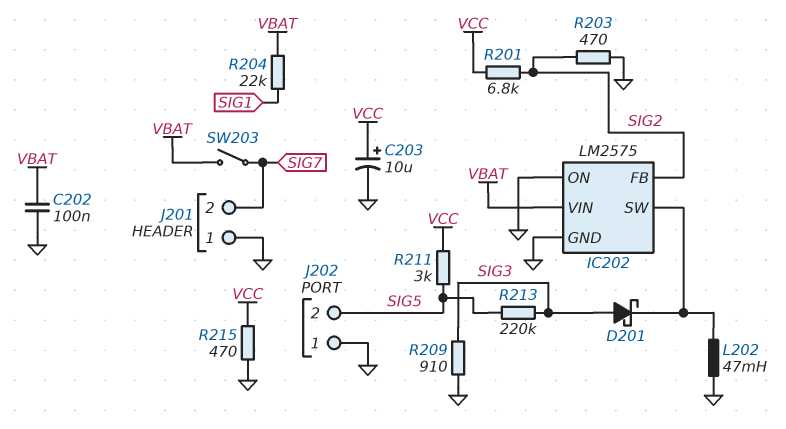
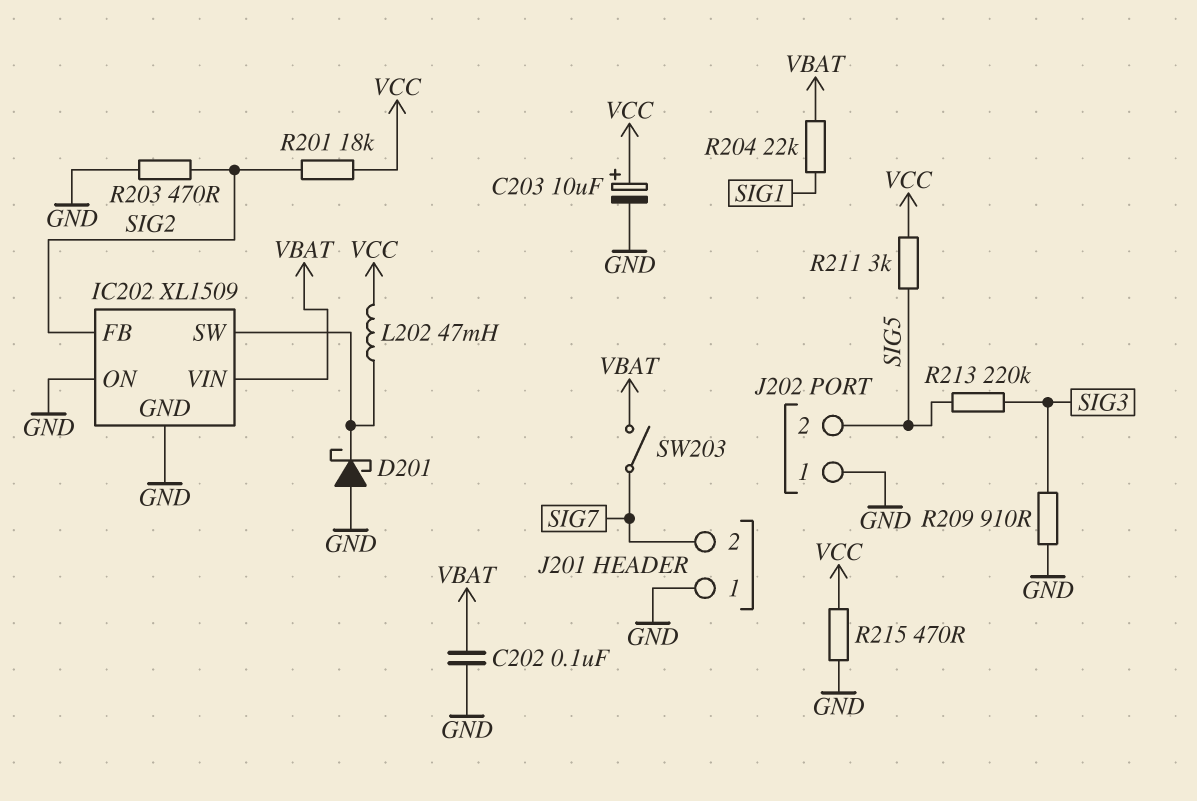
D201: schottky (A SIG3, K IC202/SW) -> schottky (A GND, K IC202/SW)
IC202: LM2575 -> XL1509
L202: 47mH (GND, IC202/SW) -> 47mH (IC202/SW, VCC)
R201: 6.8k (SIG2, VCC) -> 18k (SIG2, VCC)

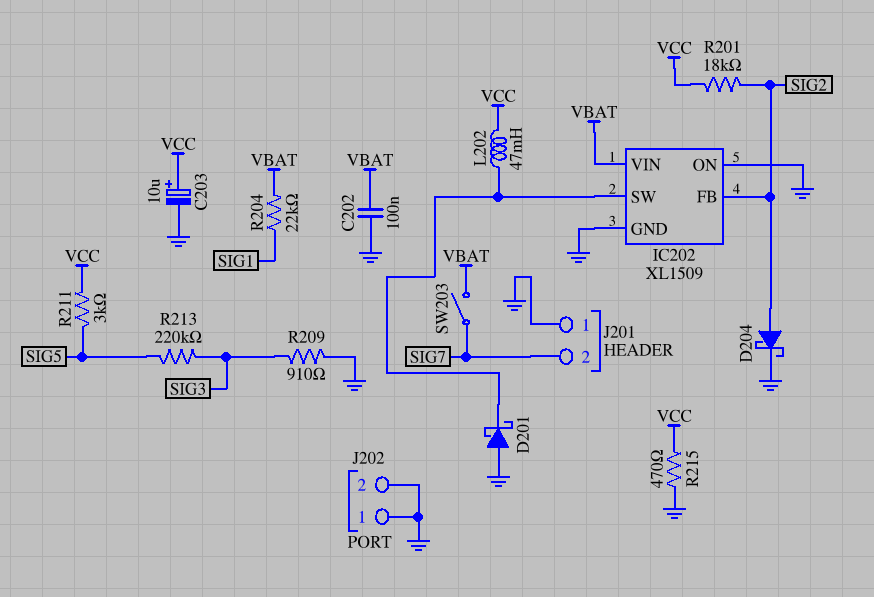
D204: none -> schottky (A SIG2, K GND)
J202 pin 2: SIG5 -> GND
R203: 470 (GND, SIG2) -> none

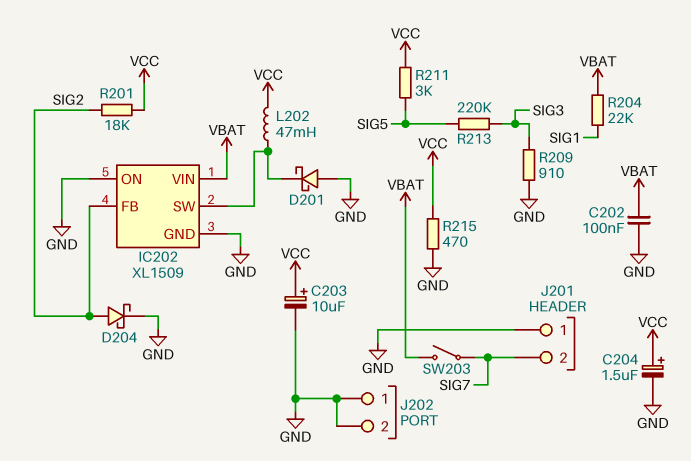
C204: none -> 1.5uF (plus VCC, minus GND)

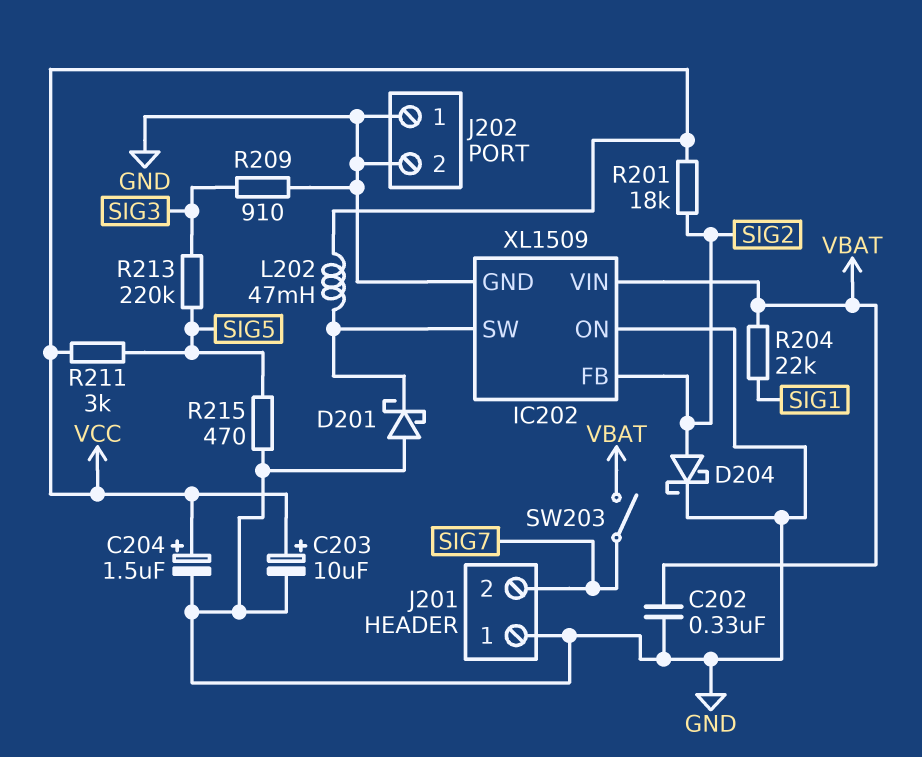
C202: 100nF (GND, VBAT) -> 330nF (GND, VBAT)
R215: 470 (GND, VCC) -> 470 (GND, SIG5)

